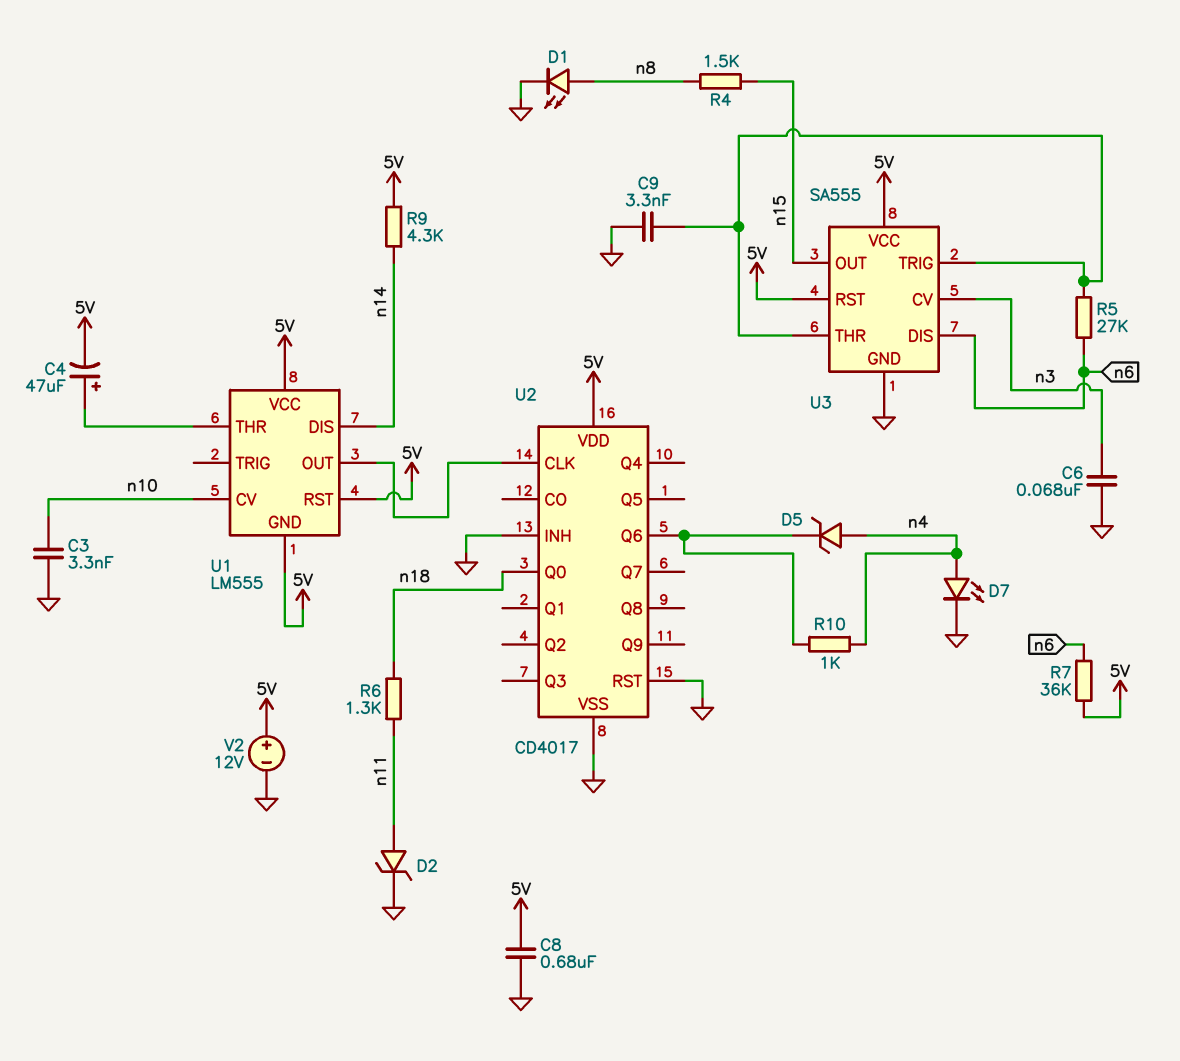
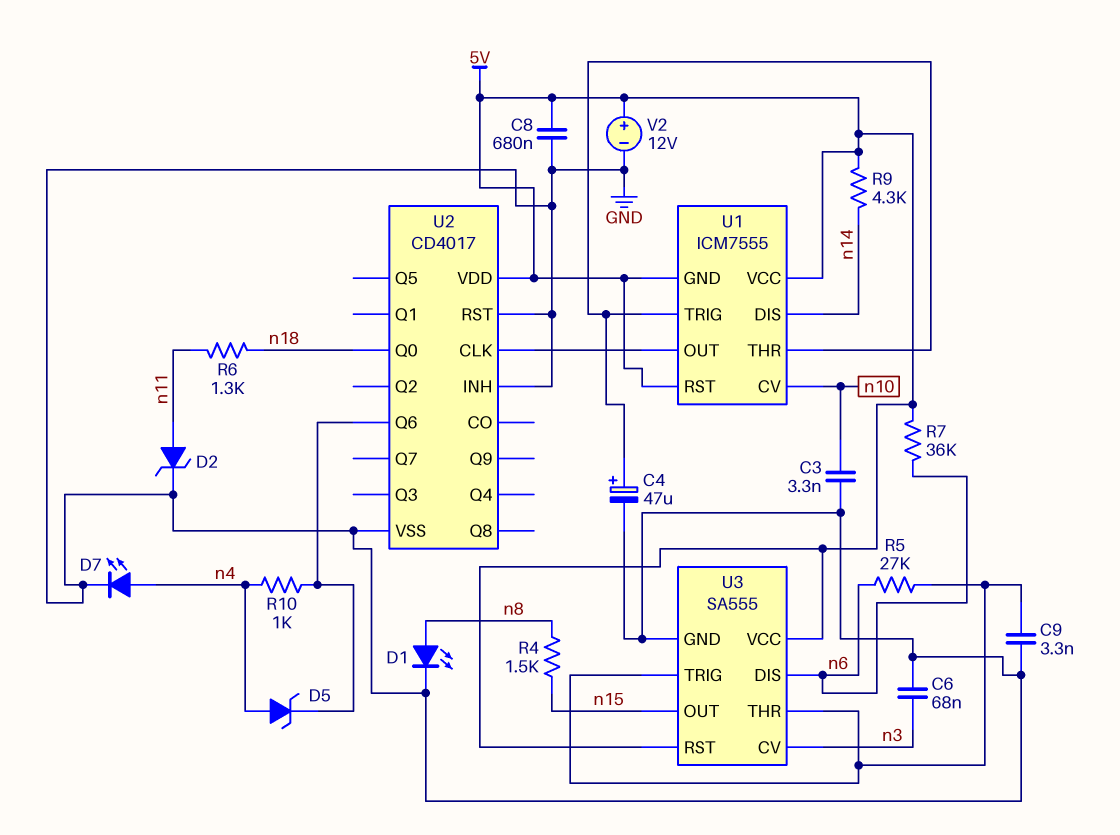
C4: 47uF (plus U1/THR, minus 5V) -> 47uF (plus U1/THR, minus GND)
U1: LM555 -> ICM7555
U1 pin TRIG: none -> U1/THR

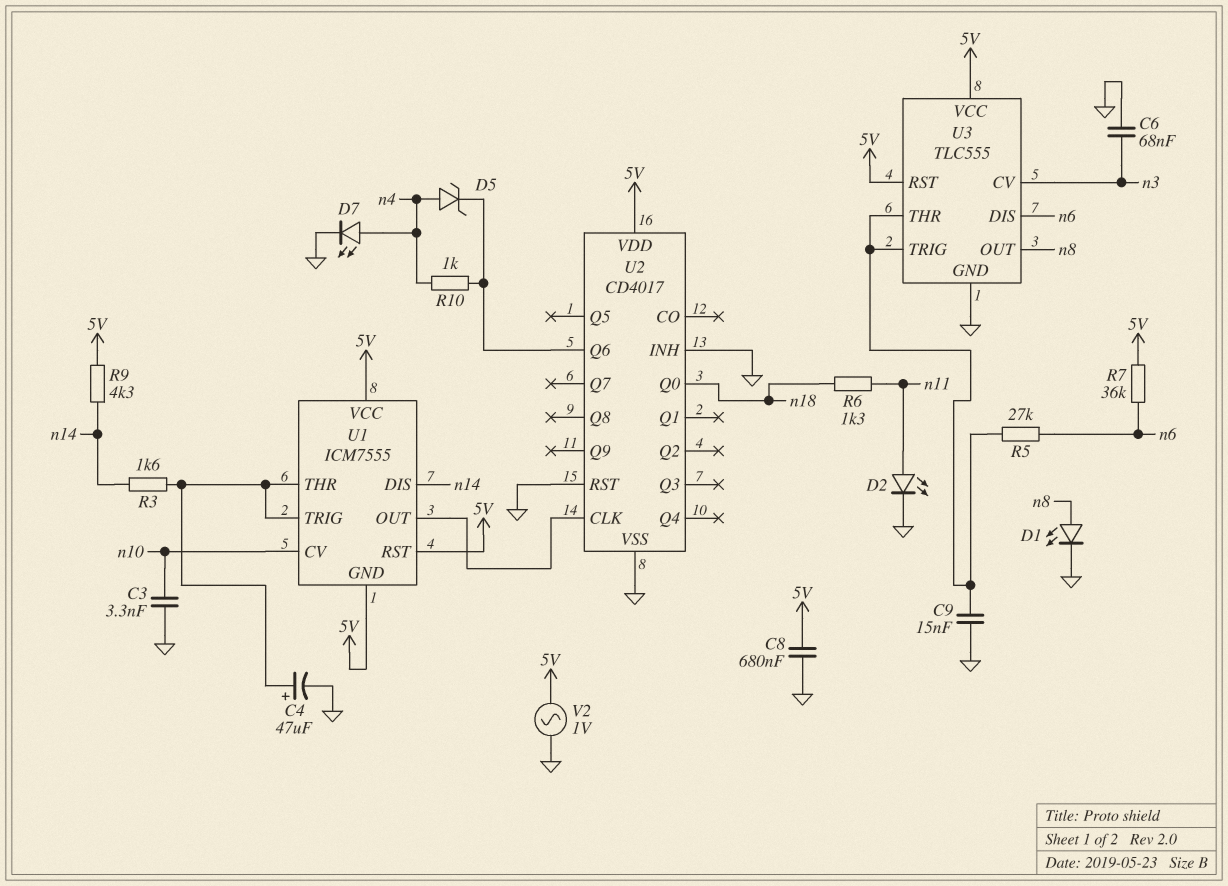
C9: 3.3nF (GND, U3/THR) -> 15nF (GND, U3/THR)
D2: zener (A n11, K GND) -> LED (A n11, K GND)
R3: none -> 1.6k (U1/THR, n14)
R4: 1.5k (n8, n15) -> none
U3: SA555 -> TLC555
U3 pin OUT: n15 -> n8
V2: 12V (plus 5V, minus GND) -> AC 1V (5V, GND)

